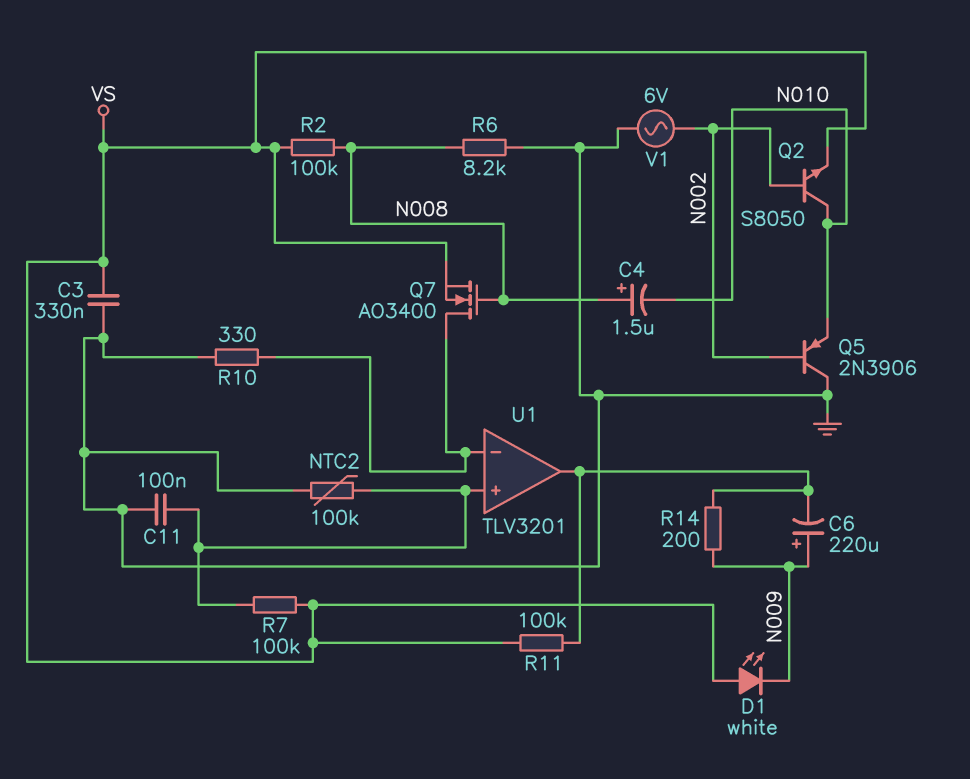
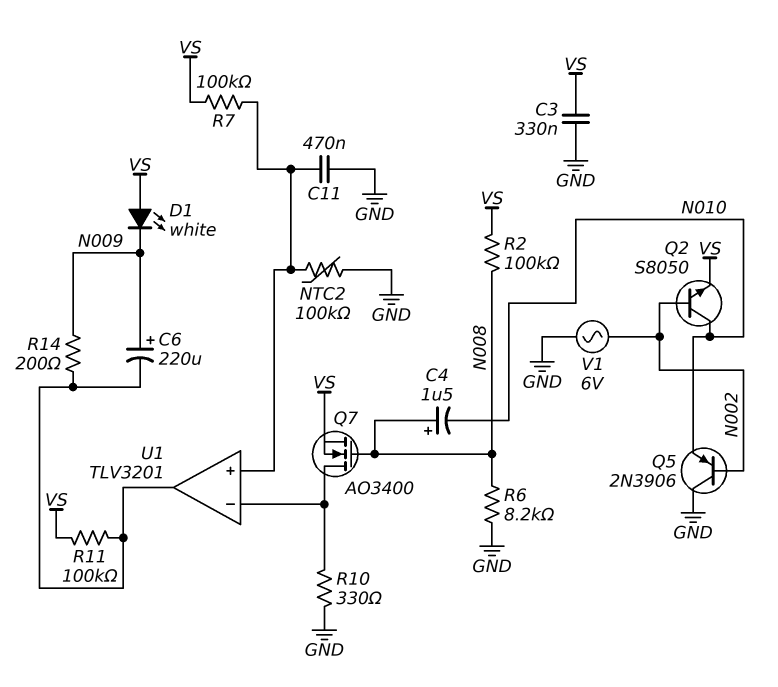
C11: 100nF (GND, U1/in+) -> 470nF (GND, U1/in+)

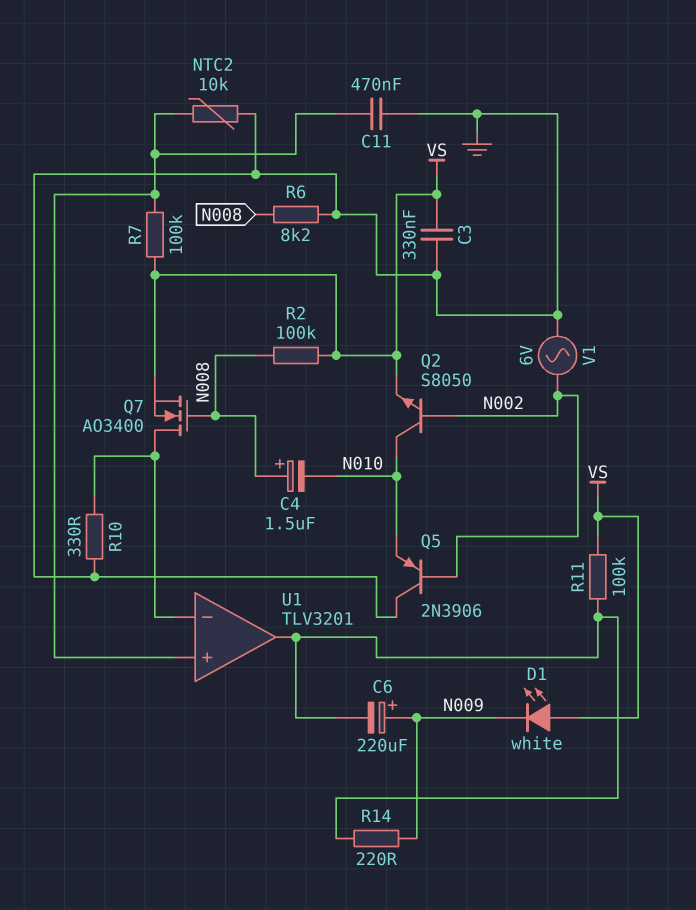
NTC2: 100k (GND, U1/in+) -> 10k (GND, U1/in+)
R14: 200 (N009, U1/out) -> 220 (N009, U1/out)

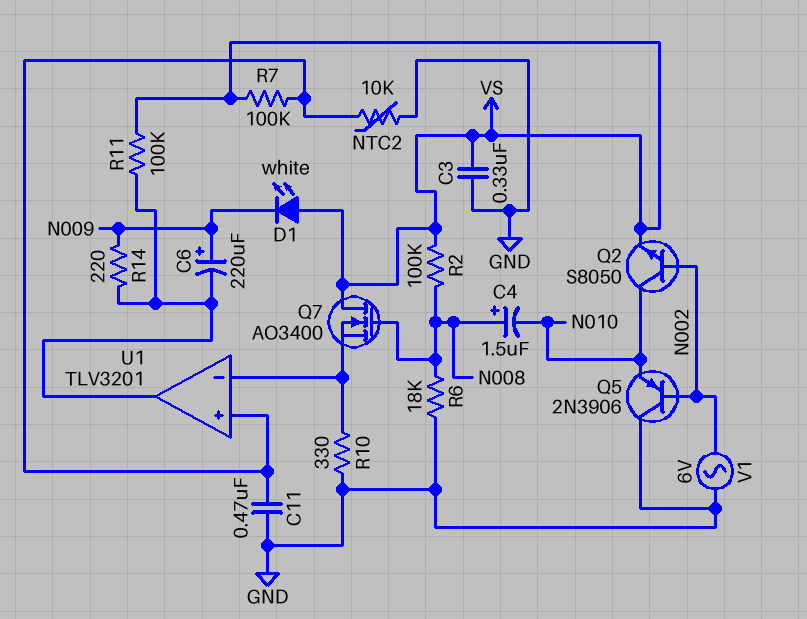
Q7: NMOS AO3400 (G N008, D U1/in-, S VS) -> NMOS AO3400 (G N008, D VS, S U1/in-)
R6: 8.2k (GND, N008) -> 18k (GND, N008)

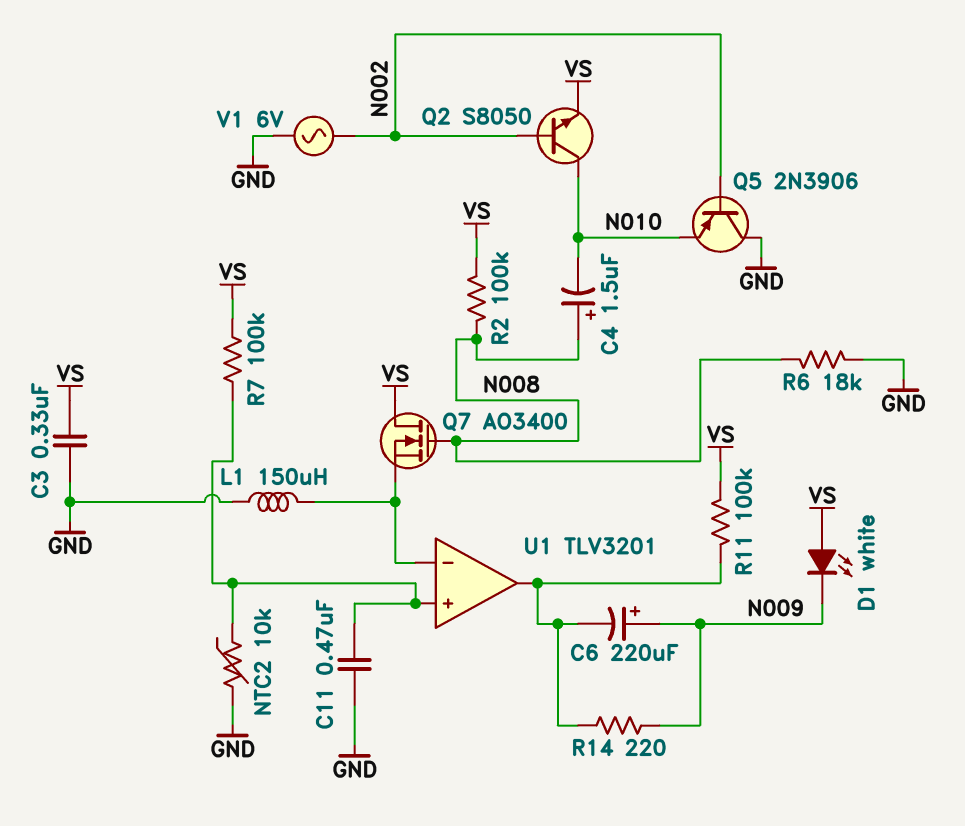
L1: none -> 150uH (GND, U1/in-)
R10: 330 (GND, U1/in-) -> none

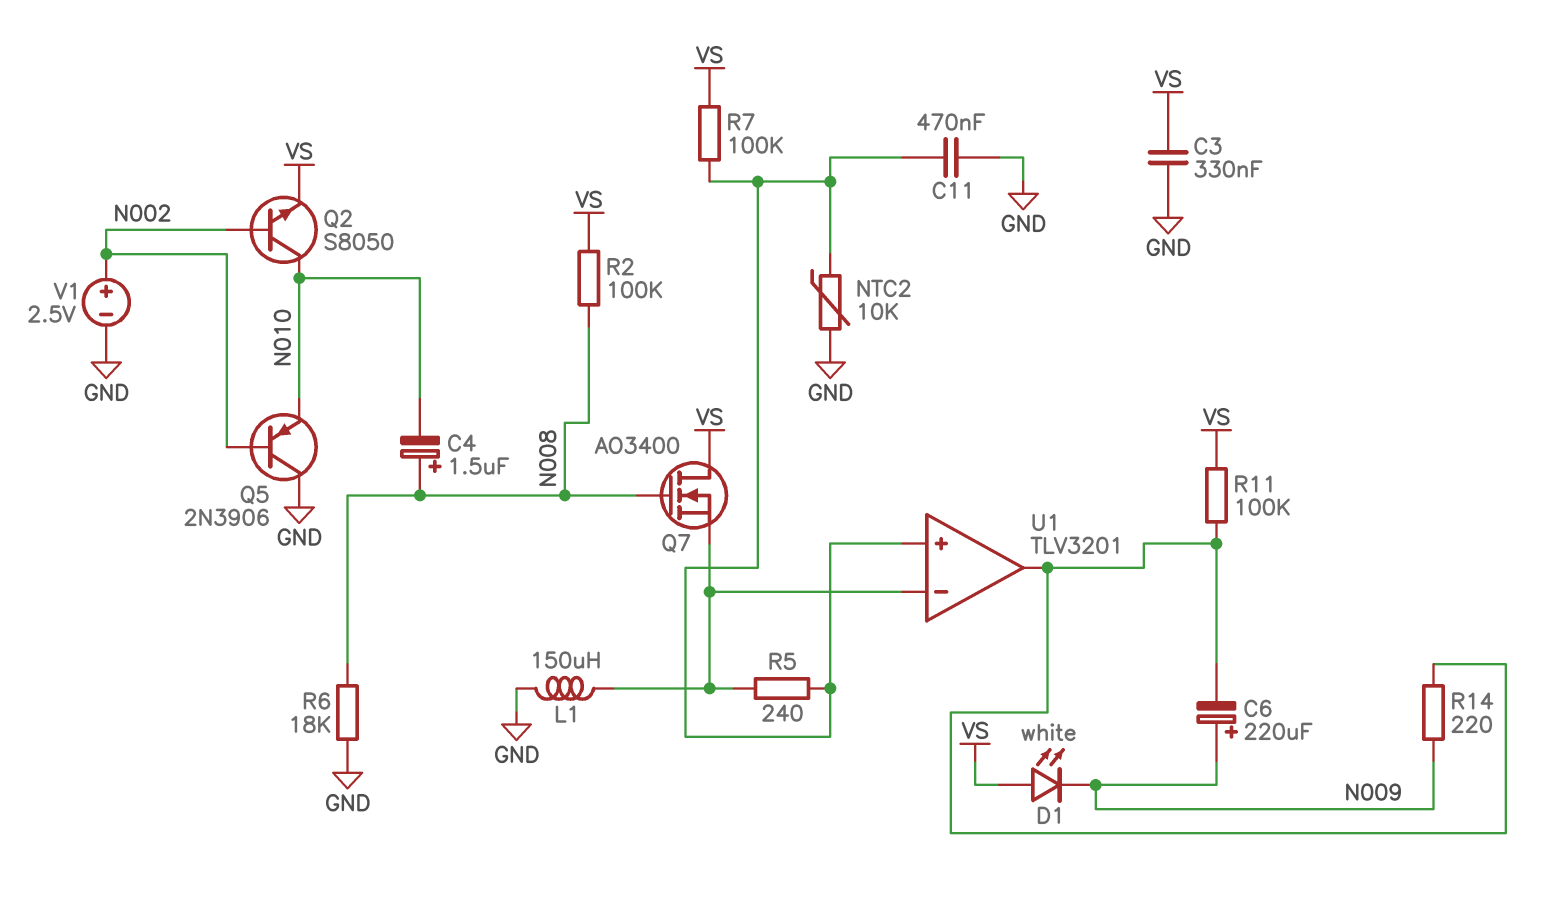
R5: none -> 240 (U1/in+, U1/in-)
V1: AC 6V (GND, N002) -> 2.5V (plus N002, minus GND)

